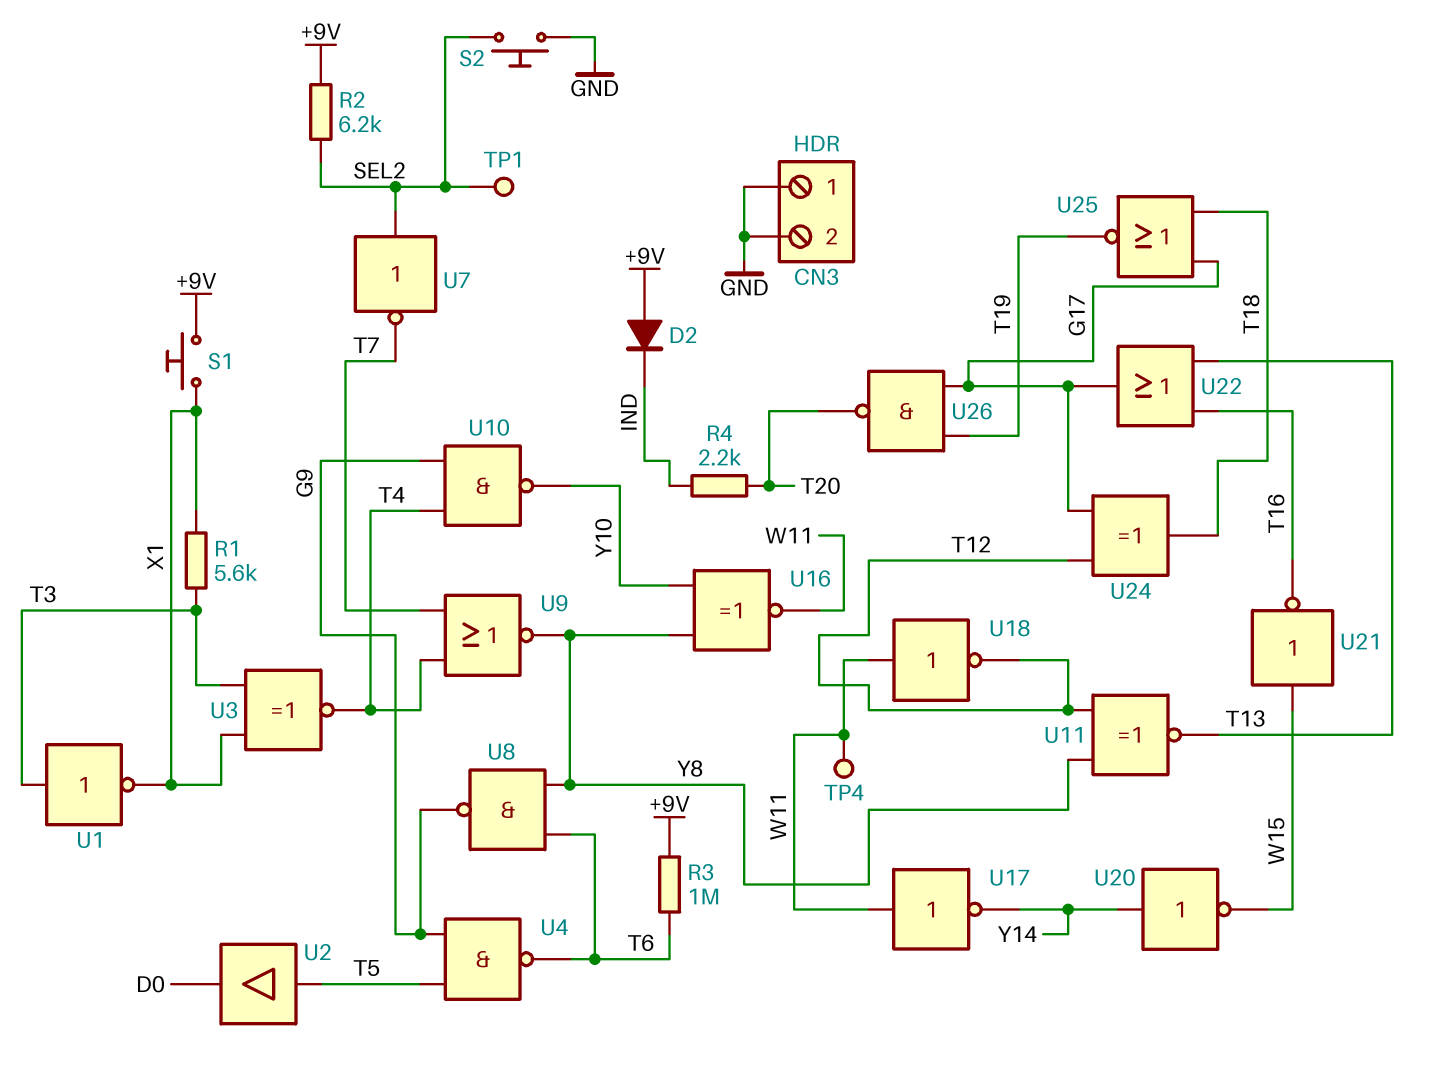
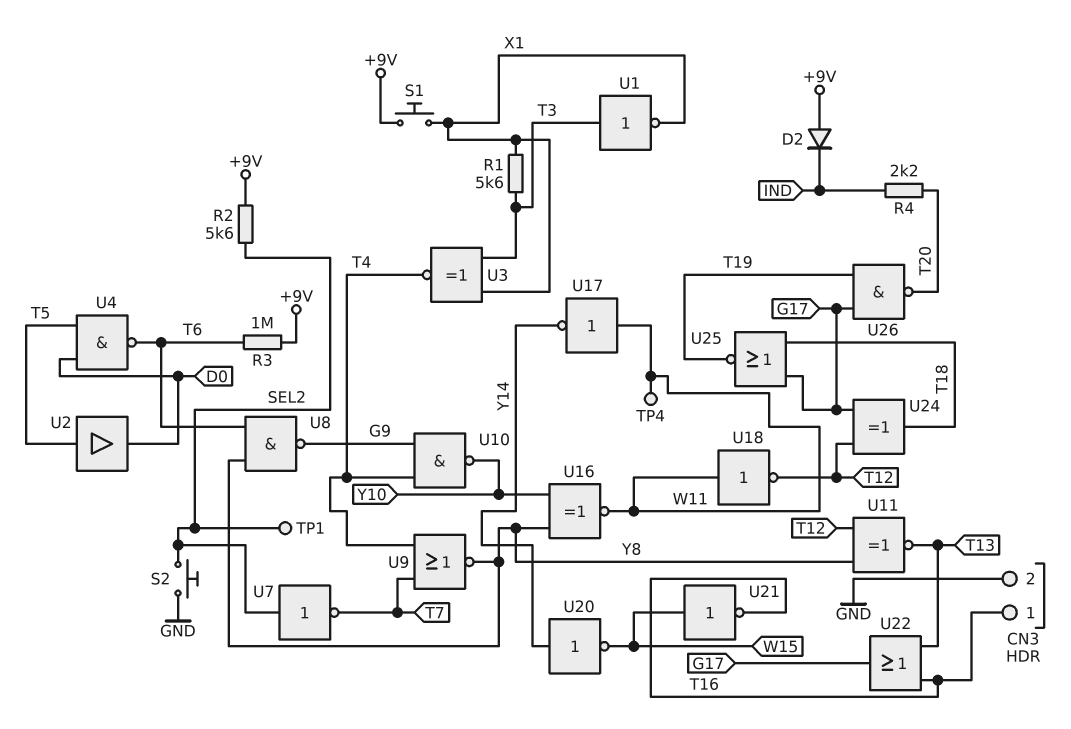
CN3 pin 1: GND -> T16
R2: 6.2k (+9V, SEL2) -> 5.6k (+9V, SEL2)
U4: NAND (in G9, in T5, out T6) -> NAND (in D0, in T5, out T6)

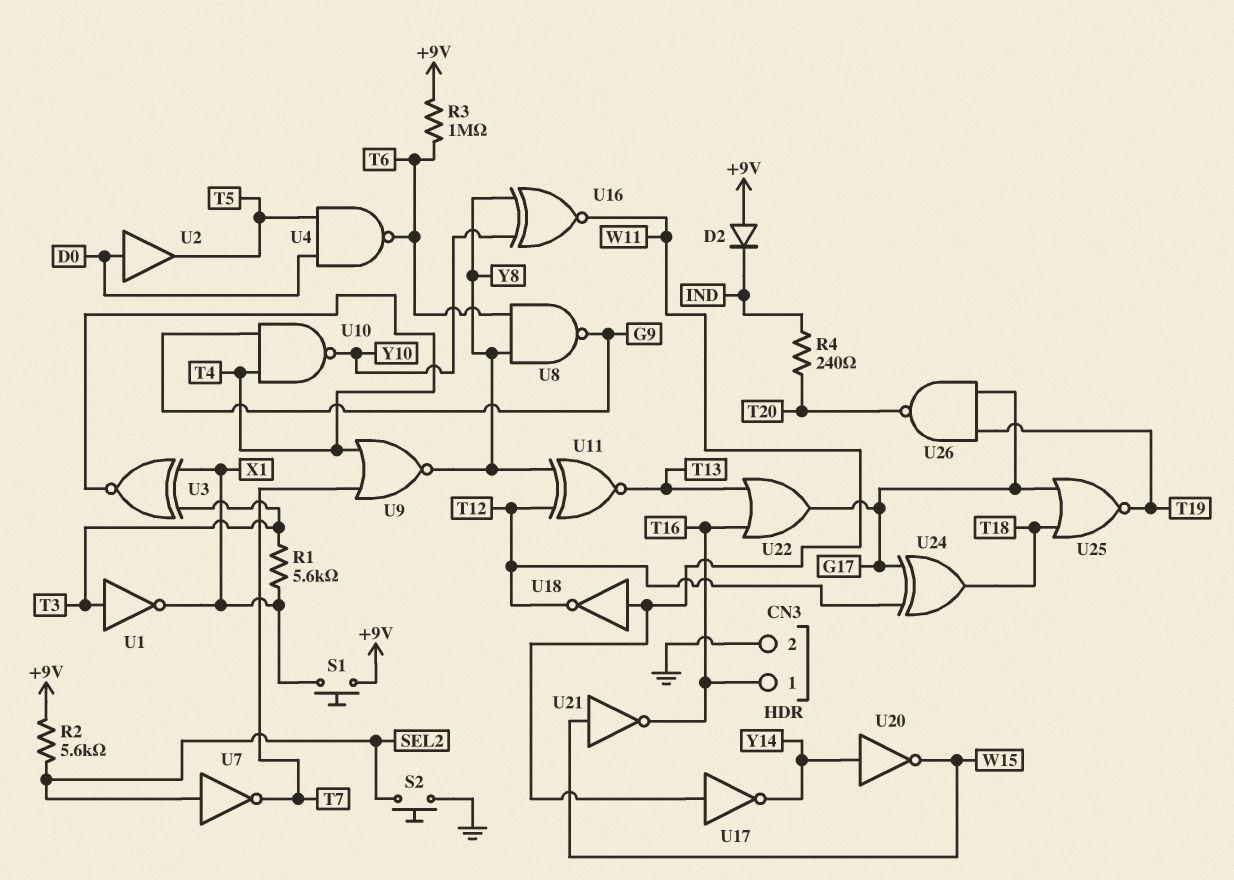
R4: 2.2k (IND, T20) -> 240 (IND, T20)
TP1: test point (SEL2) -> none
TP4: test point (W11) -> none
U2: buffer (in T5, out D0) -> buffer (in D0, out T5)

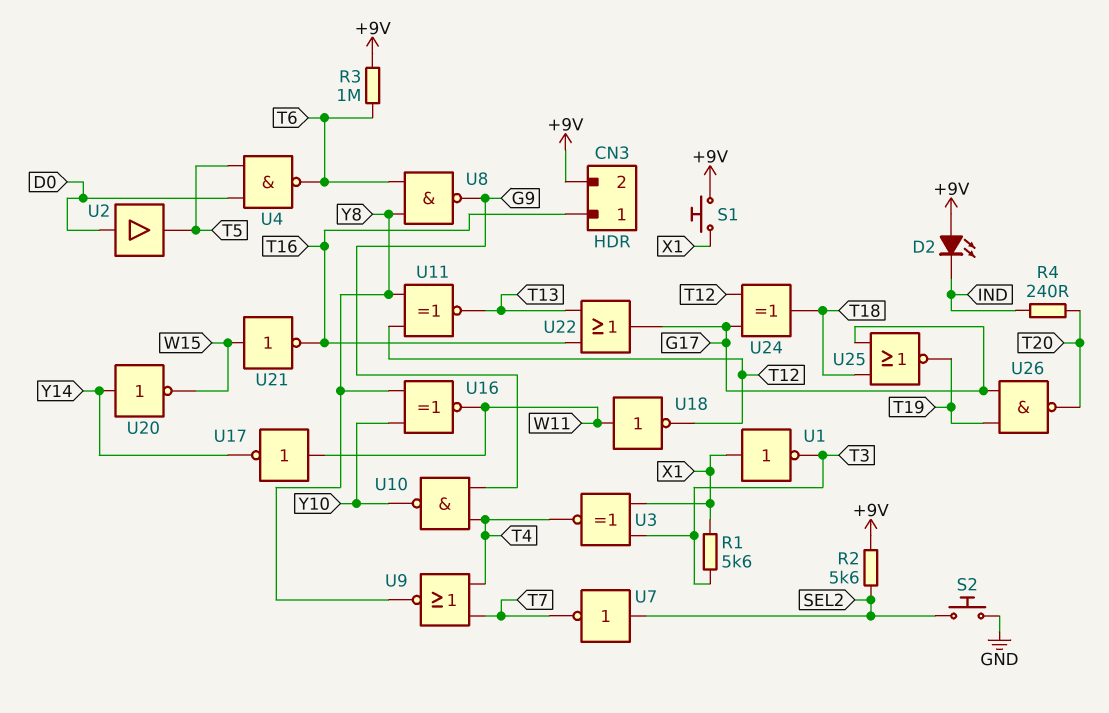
CN3 pin 2: GND -> +9V
D2: diode (A +9V, K IND) -> LED (A +9V, K IND)
U1: NOT (in T3, out X1) -> NOT (in X1, out T3)

